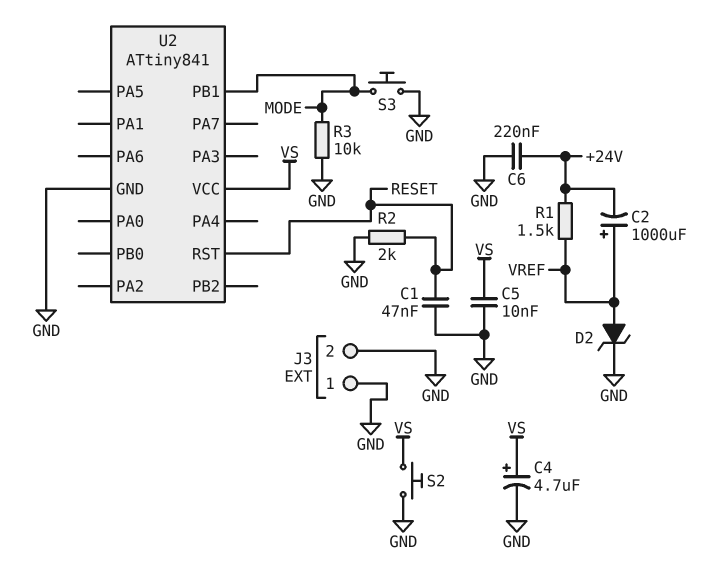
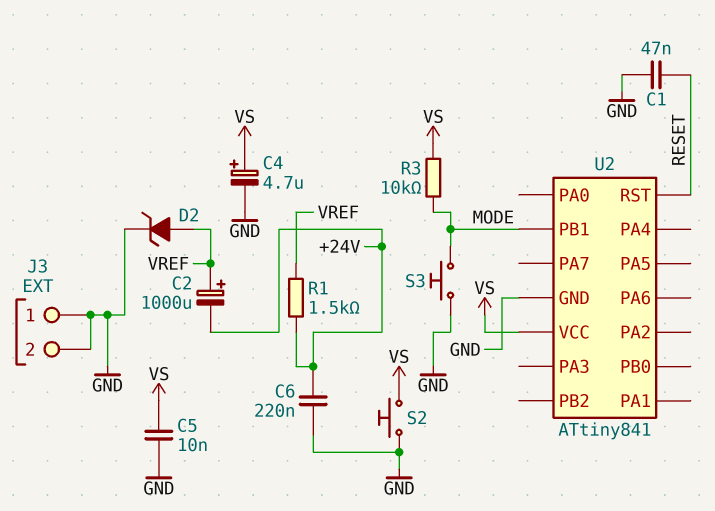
R2: 2k (GND, RESET) -> none
R3: 10k (GND, MODE) -> 10k (MODE, VS)

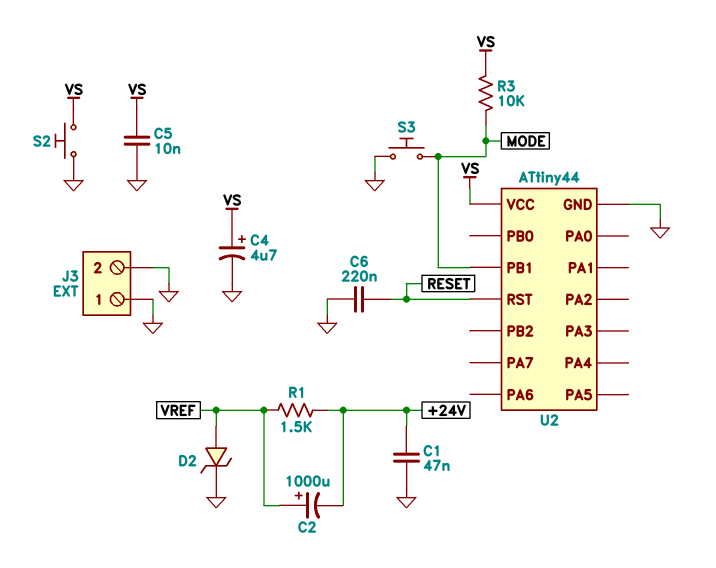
C1: 47nF (GND, RESET) -> 47nF (+24V, GND)
C6: 220nF (+24V, GND) -> 220nF (GND, RESET)
U2: ATtiny841 -> ATtiny44

